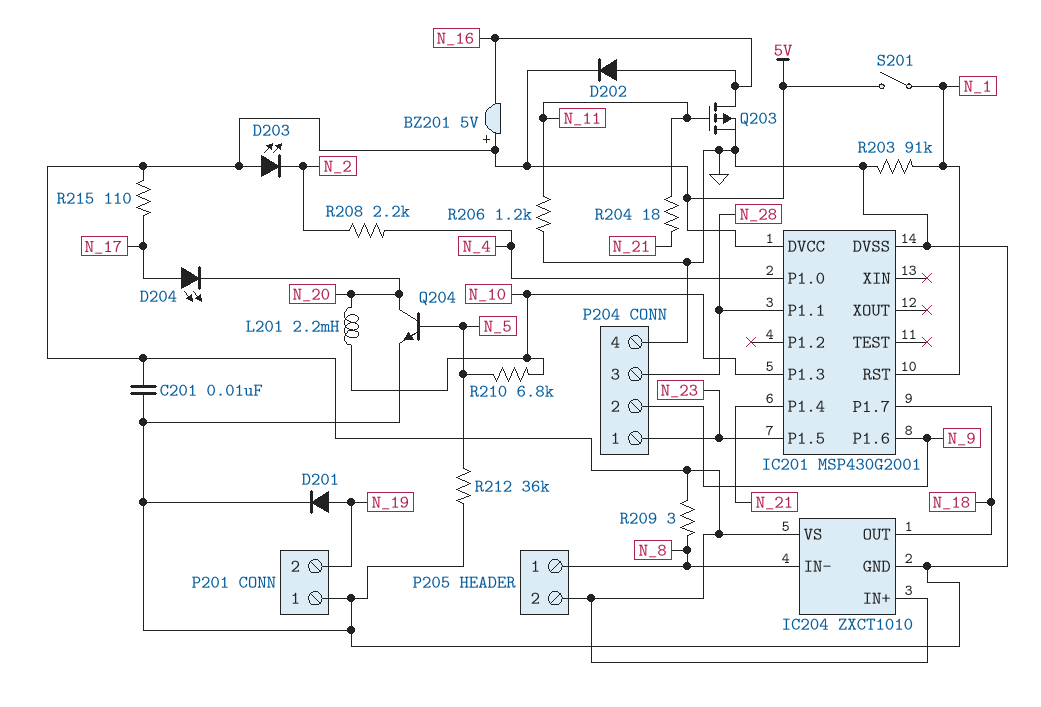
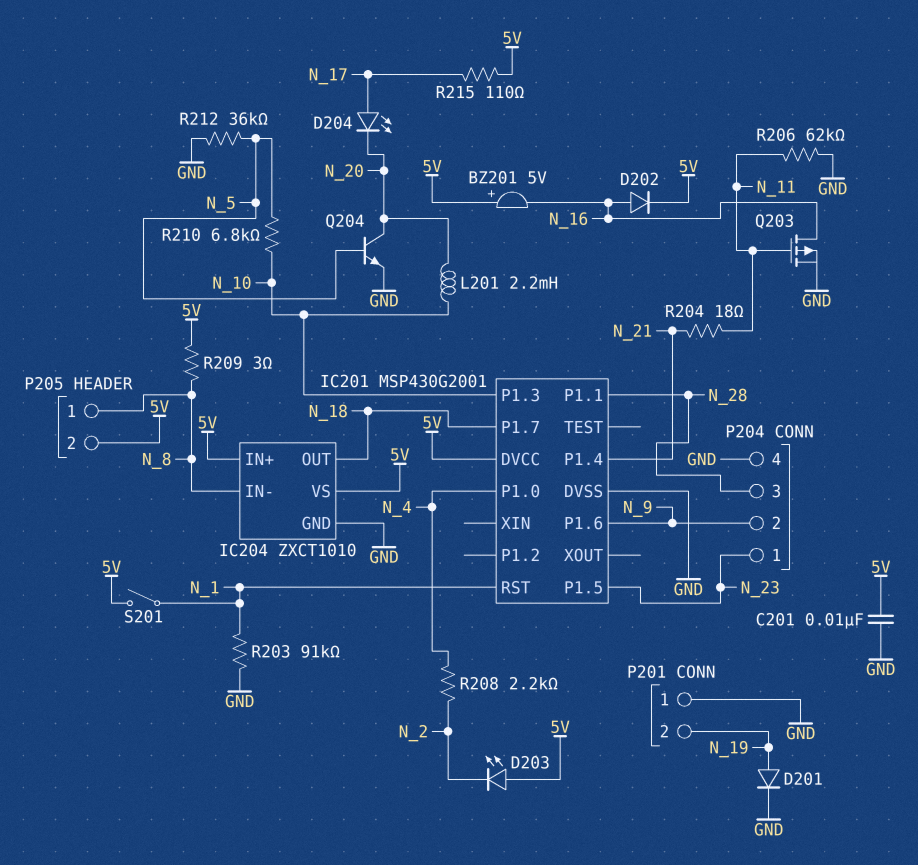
R206: 1.2k (GND, N_11) -> 62k (GND, N_11)

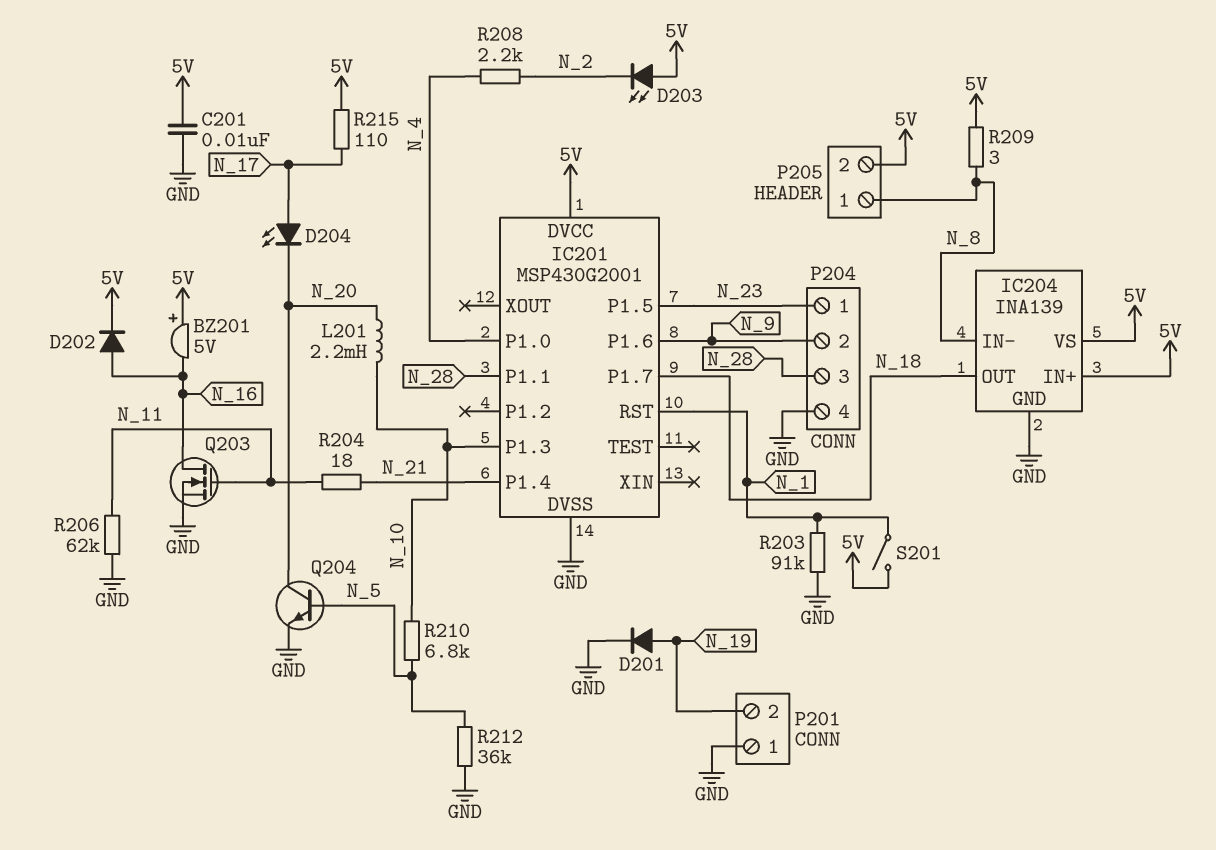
IC204: ZXCT1010 -> INA139
Q203: PMOS (G N_11, D N_16, S GND) -> NMOS (G N_11, D N_16, S GND)

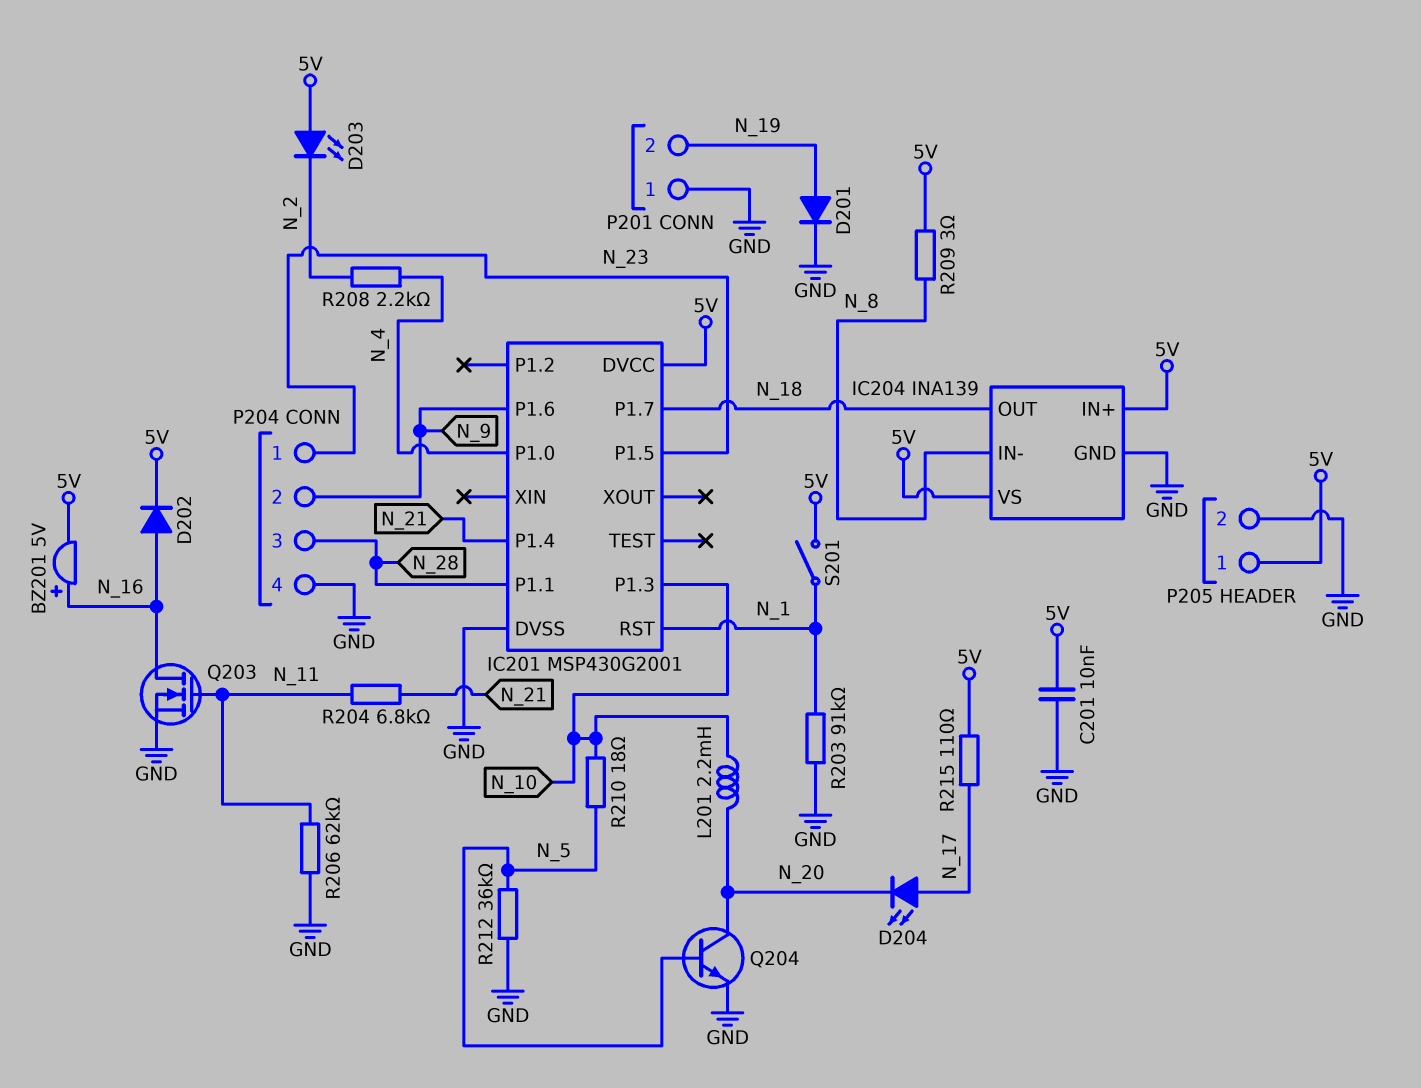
BZ201: buzzer 5V (plus 5V, minus N_16) -> buzzer 5V (plus N_16, minus 5V)
P205 pin 1: N_8 -> 5V
P205 pin 2: 5V -> GND
R204: 18 (N_11, N_21) -> 6.8k (N_11, N_21)
R210: 6.8k (N_5, N_10) -> 18 (N_5, N_10)

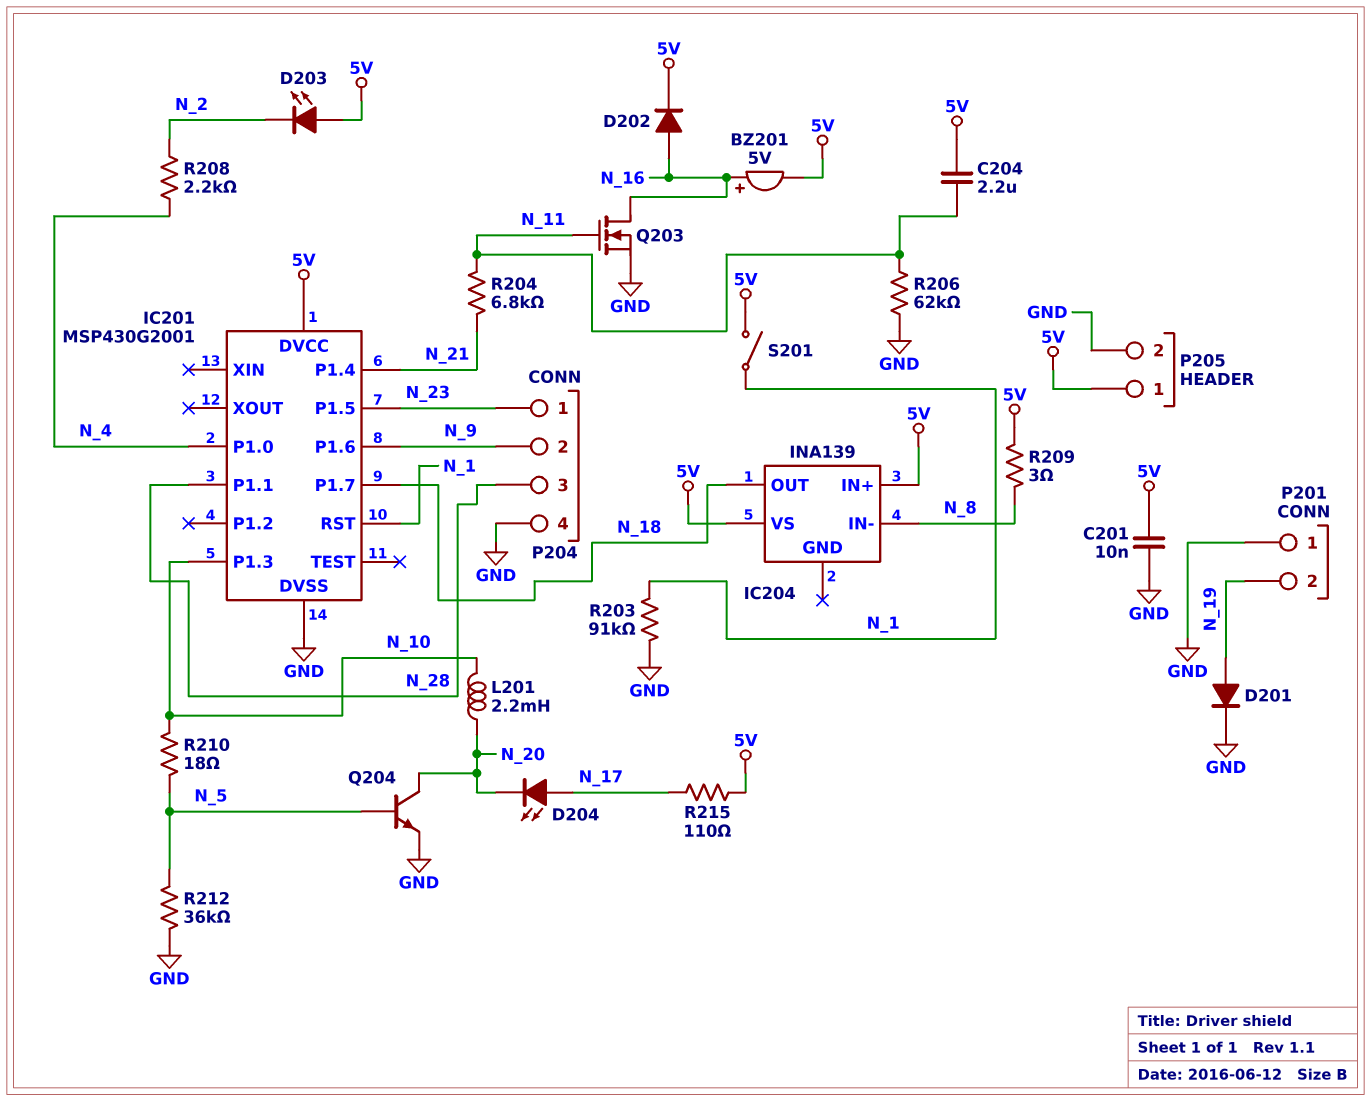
C204: none -> 2.2uF (5V, N_11)
IC204 pin GND: GND -> none

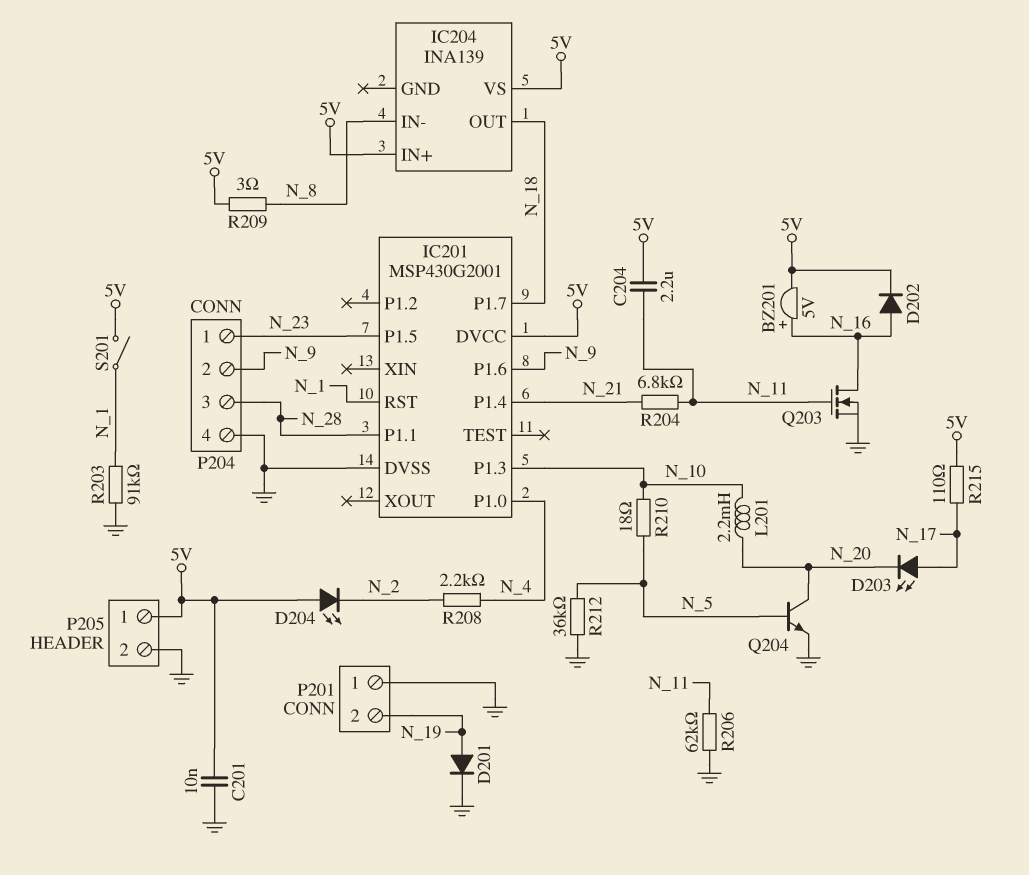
D203: LED (A 5V, K N_2) -> LED (A N_17, K N_20)
D204: LED (A N_17, K N_20) -> LED (A 5V, K N_2)

